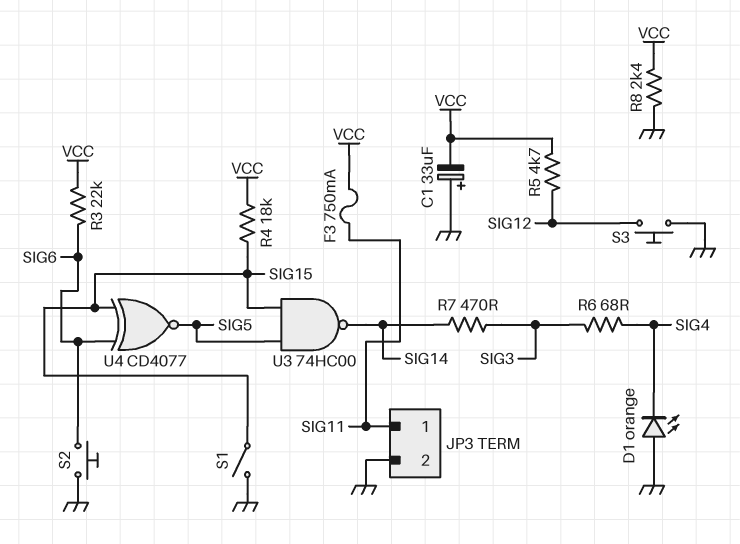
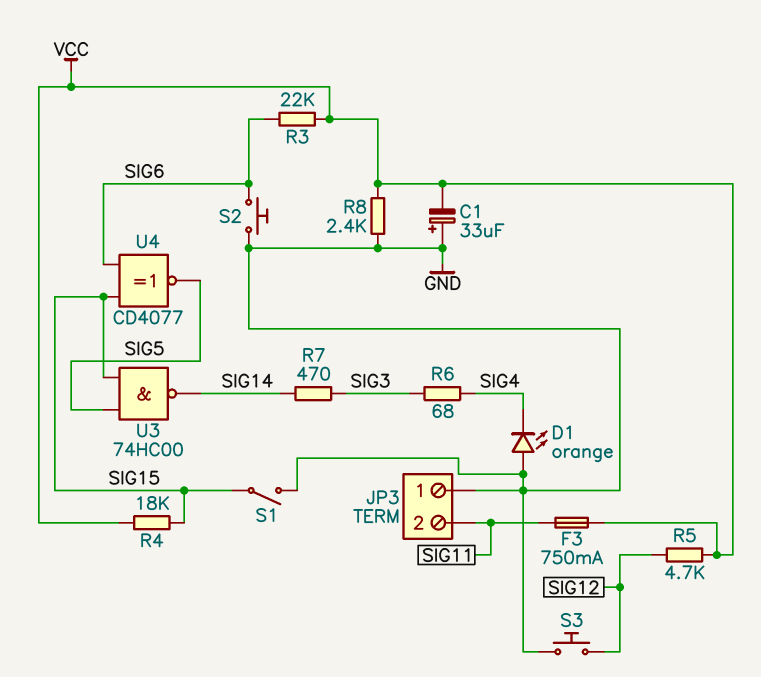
JP3 pin 1: SIG11 -> GND
JP3 pin 2: GND -> SIG11

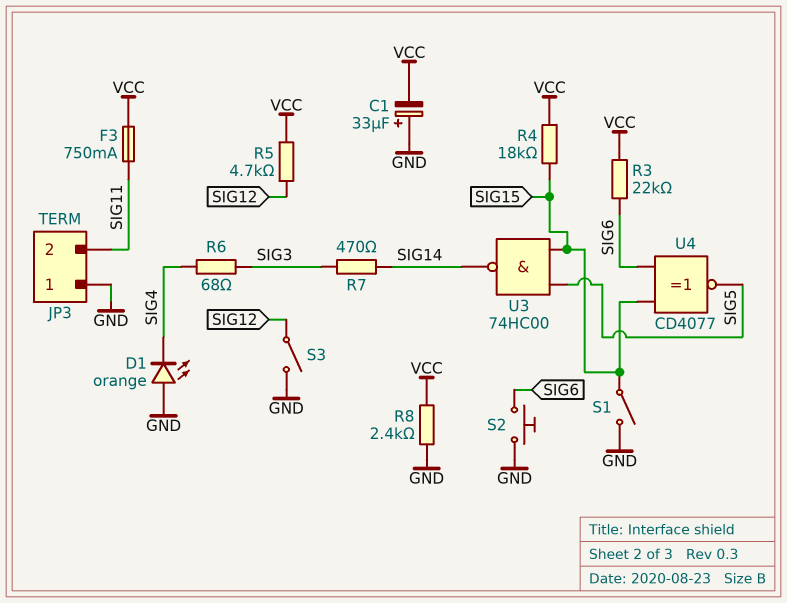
S3: button (GND, SIG12) -> switch (GND, SIG12)

